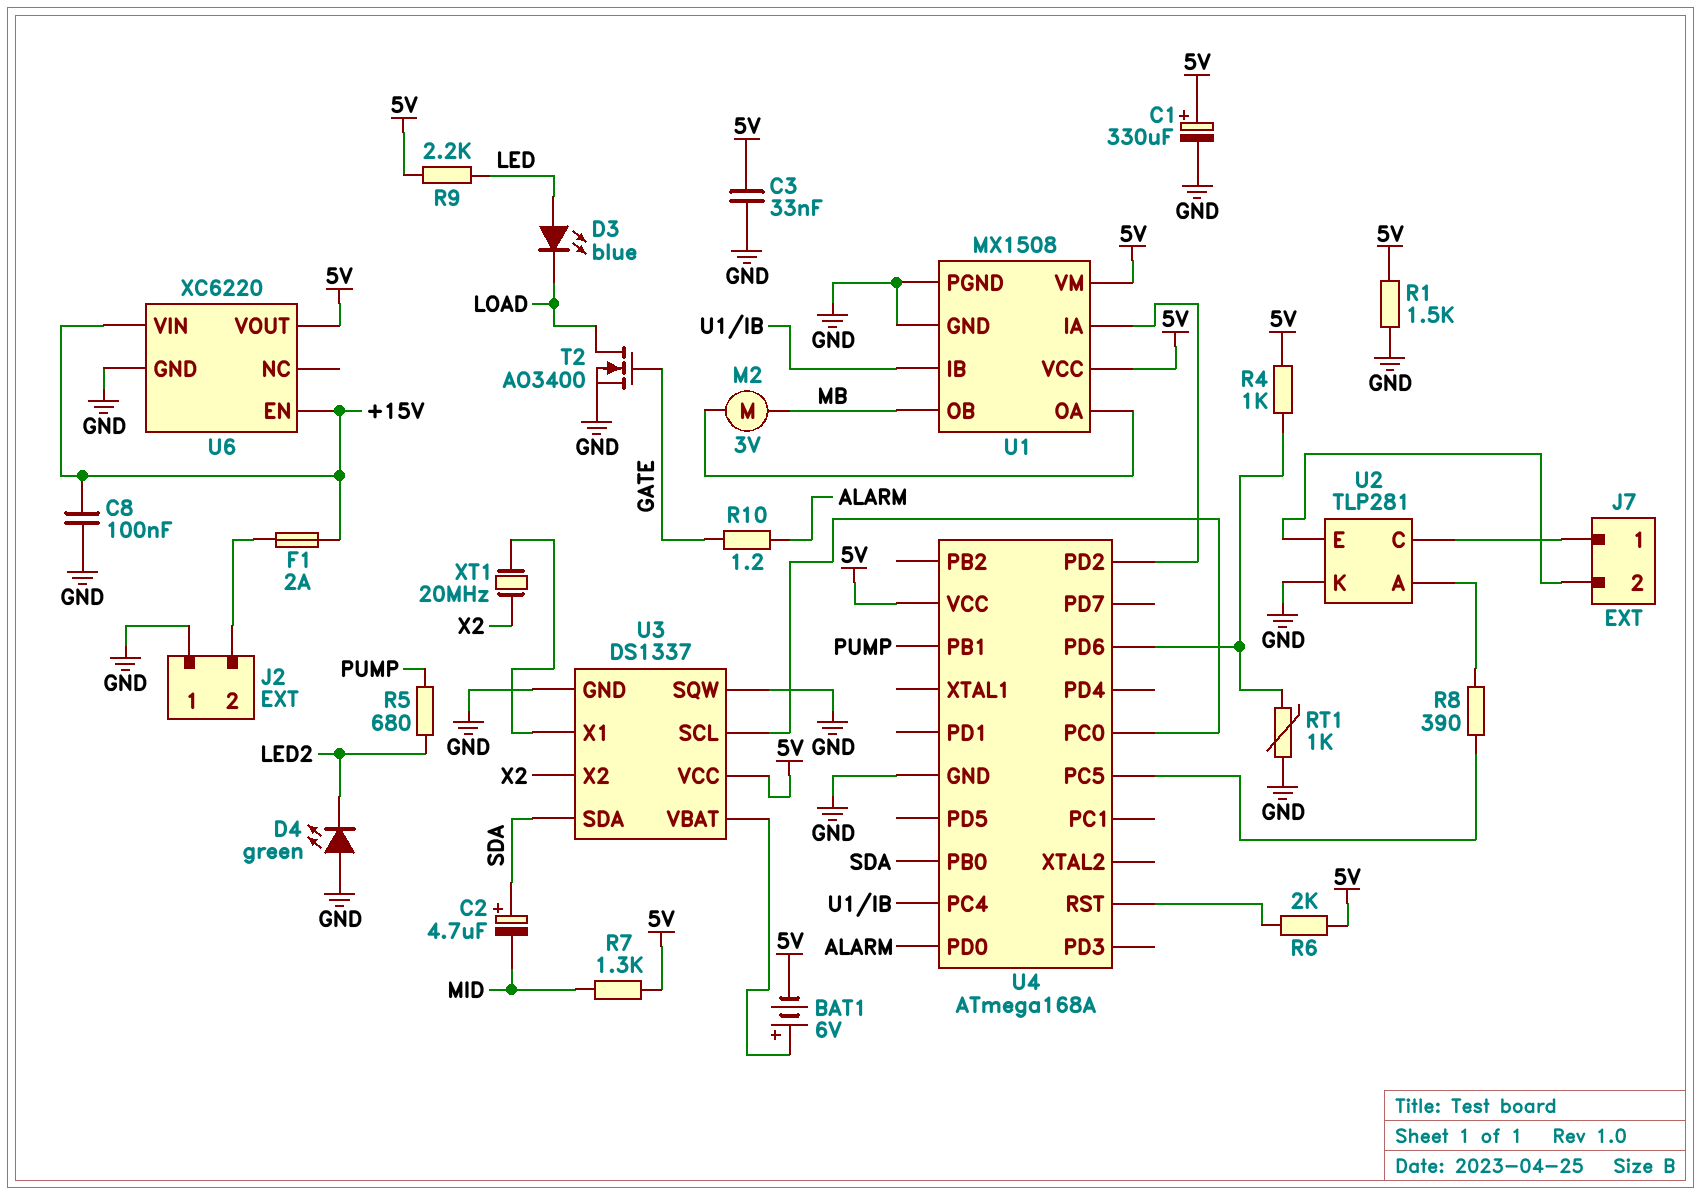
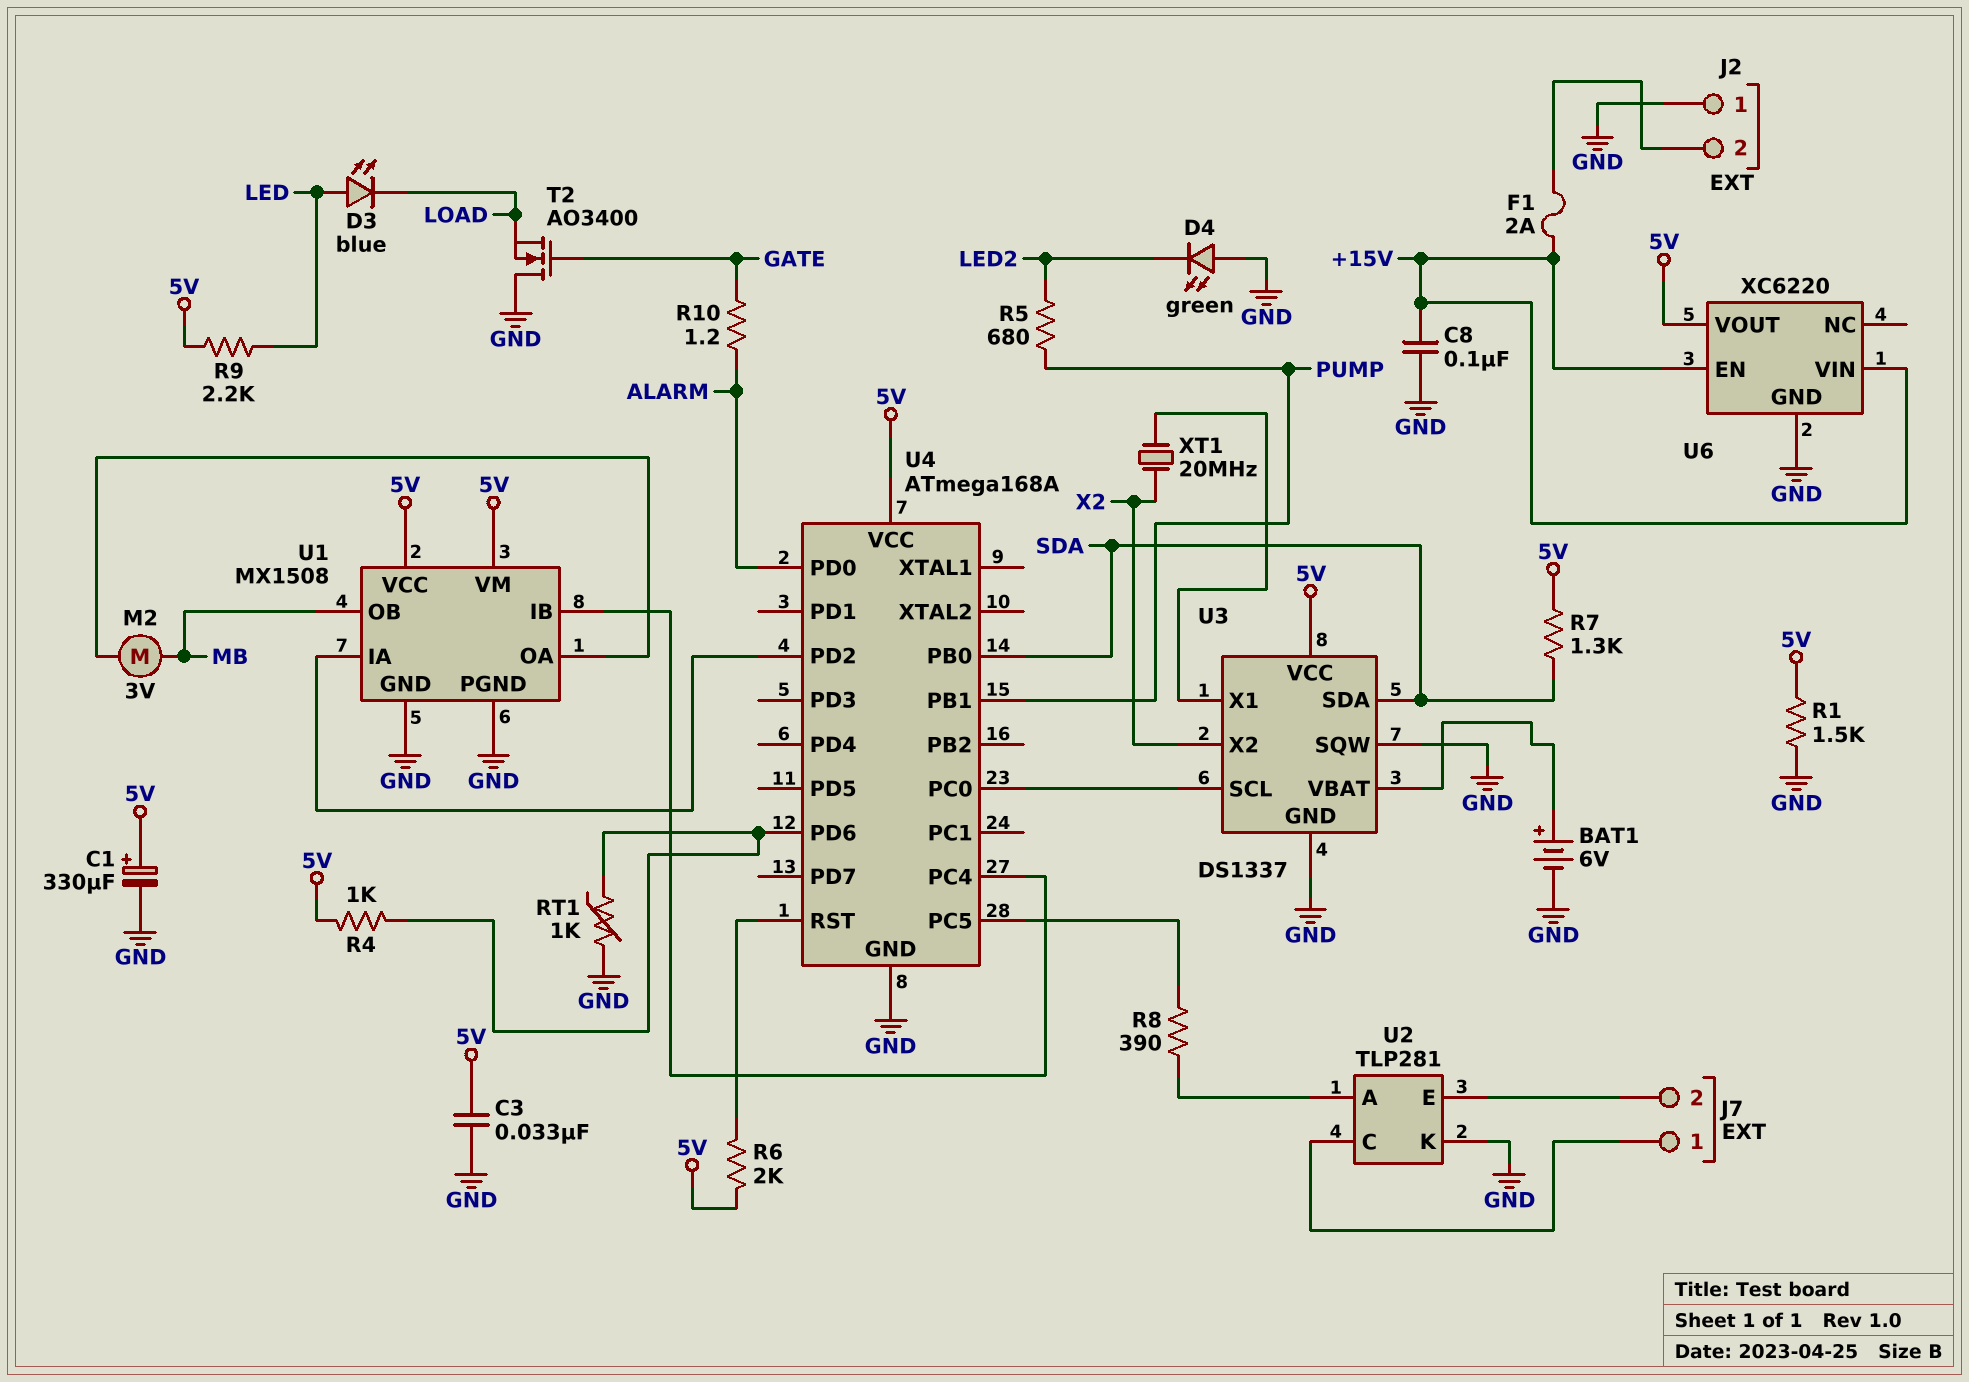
BAT1: 6V (plus U3/VBAT, minus 5V) -> 6V (plus U3/VBAT, minus GND)
C2: 4.7uF (plus SDA, minus MID) -> none
R7: 1.3k (5V, MID) -> 1.3k (5V, SDA)
T2: NMOS AO3400 (G GATE, D LOAD, S GND) -> NMOS AO3400 (G GATE, D GND, S LOAD)

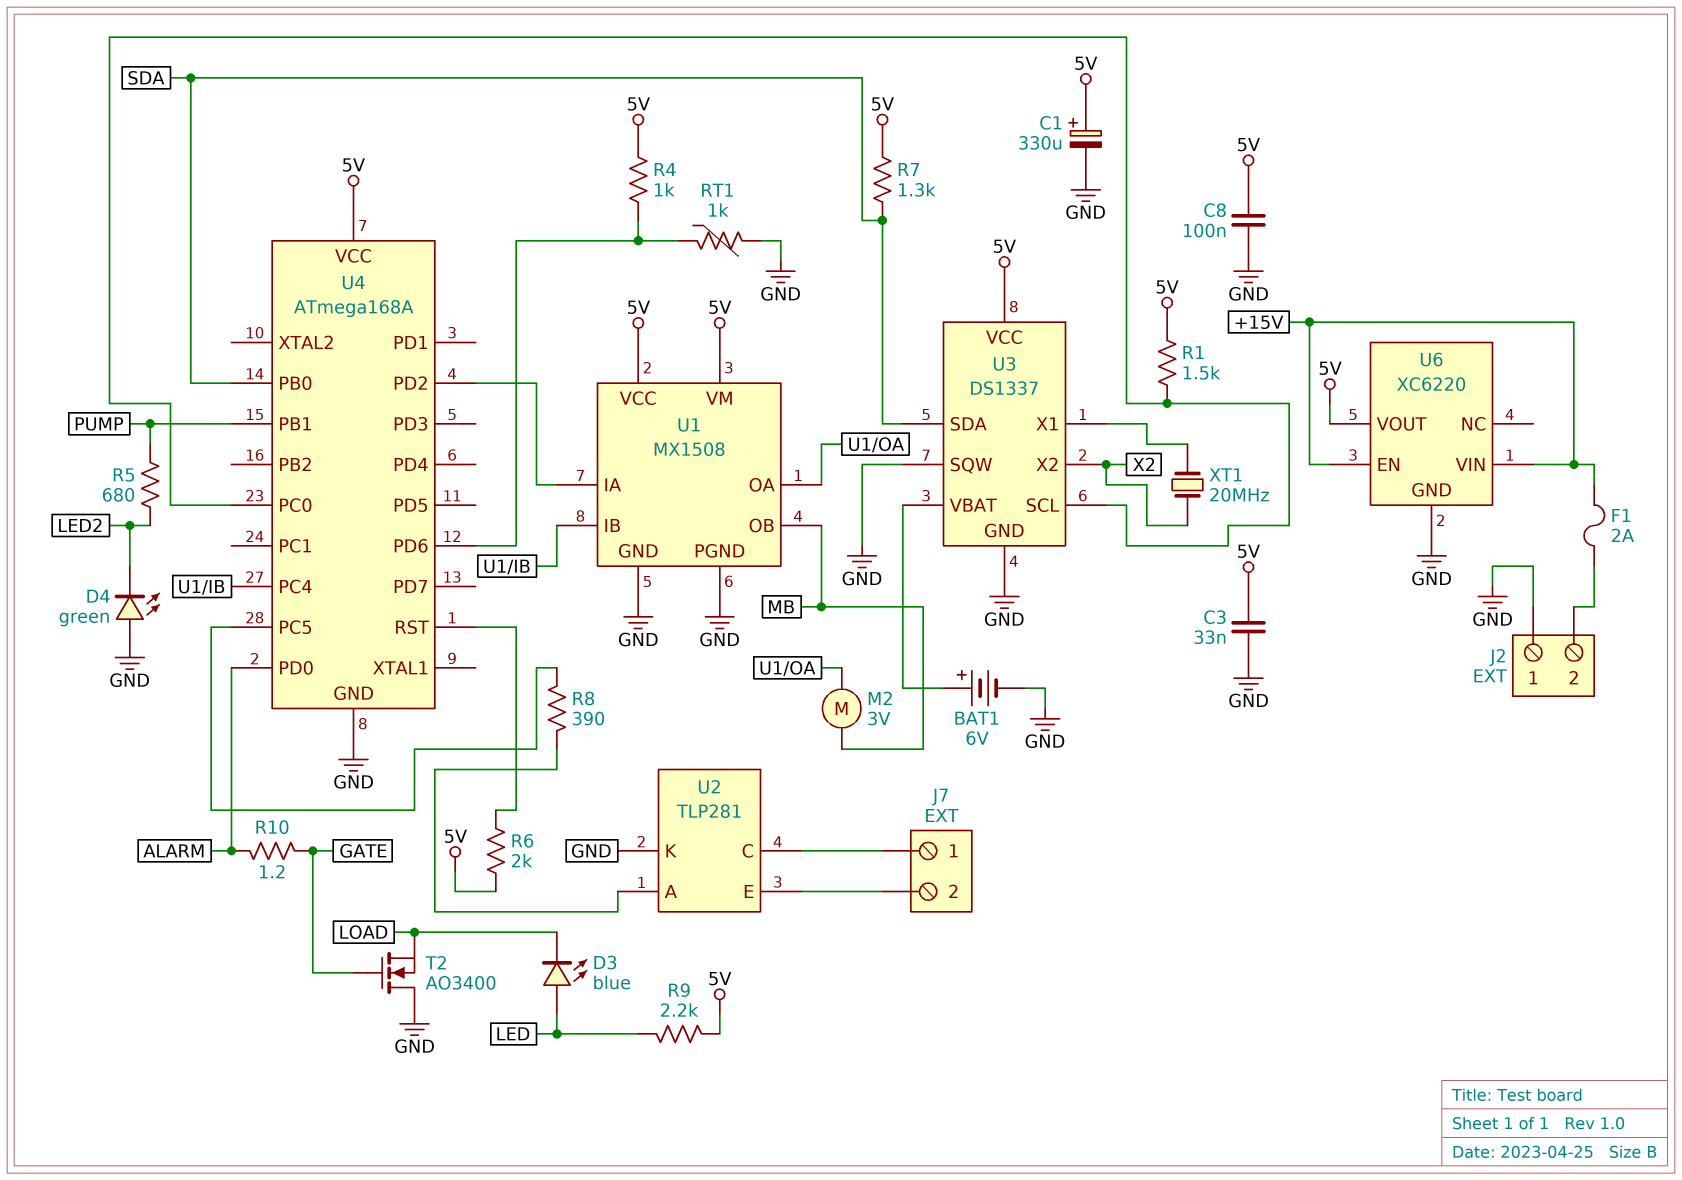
C8: 100nF (+15V, GND) -> 100nF (5V, GND)
R1: 1.5k (5V, GND) -> 1.5k (5V, U3/SCL)

